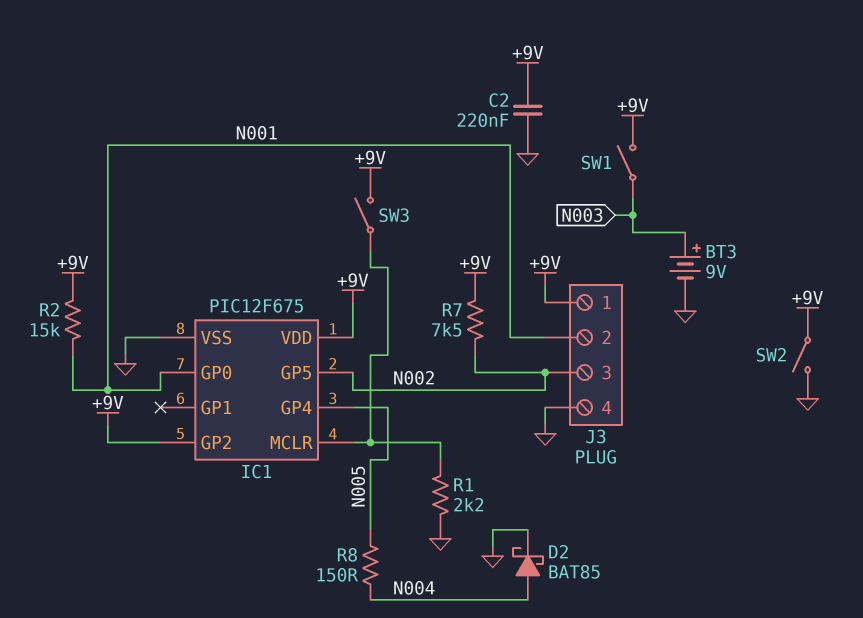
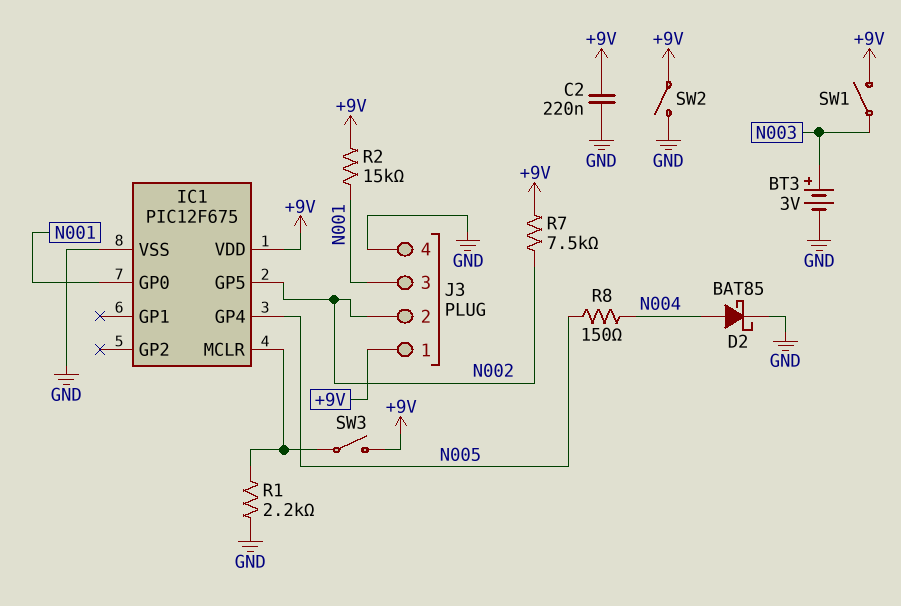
BT3: 9V (plus N003, minus GND) -> 3V (plus N003, minus GND)
IC1 pin GP2: +9V -> none
J3 pin 2: N001 -> N002
J3 pin 3: N002 -> N001

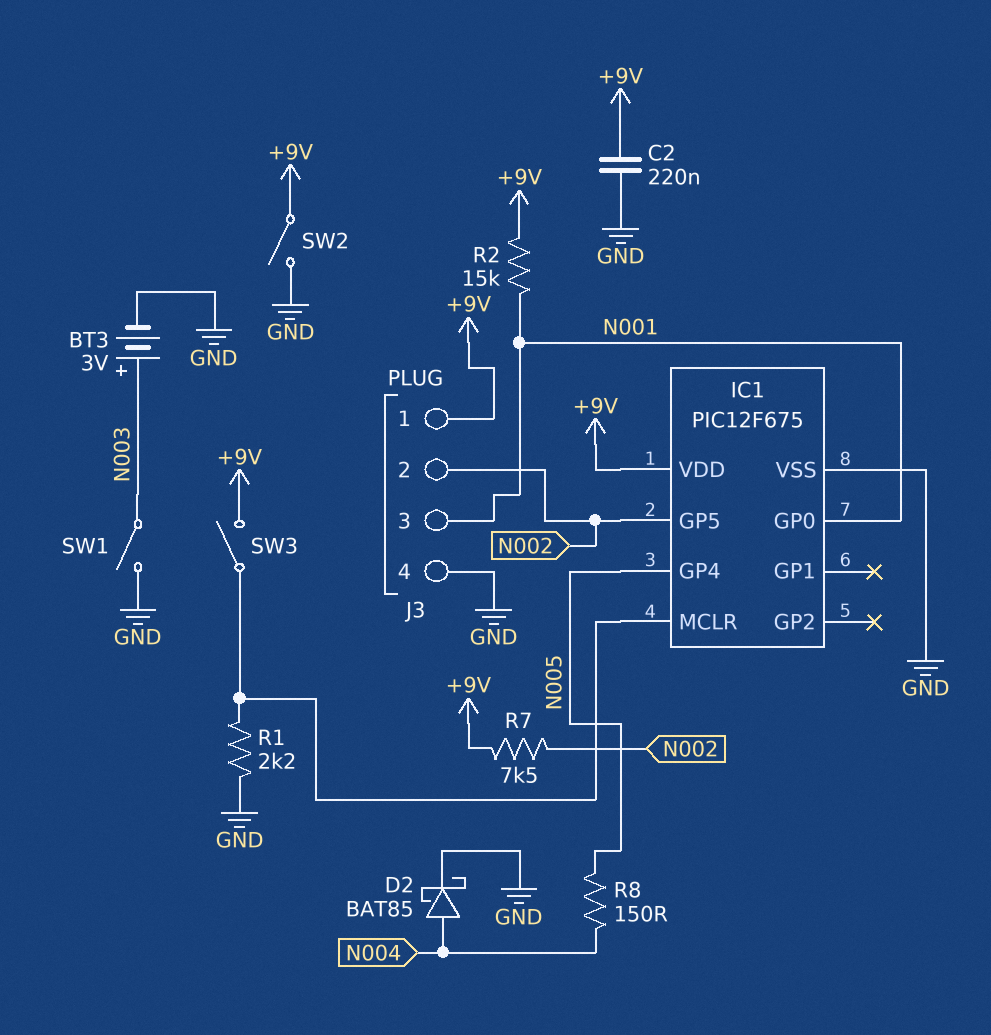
SW1: switch (+9V, N003) -> switch (GND, N003)

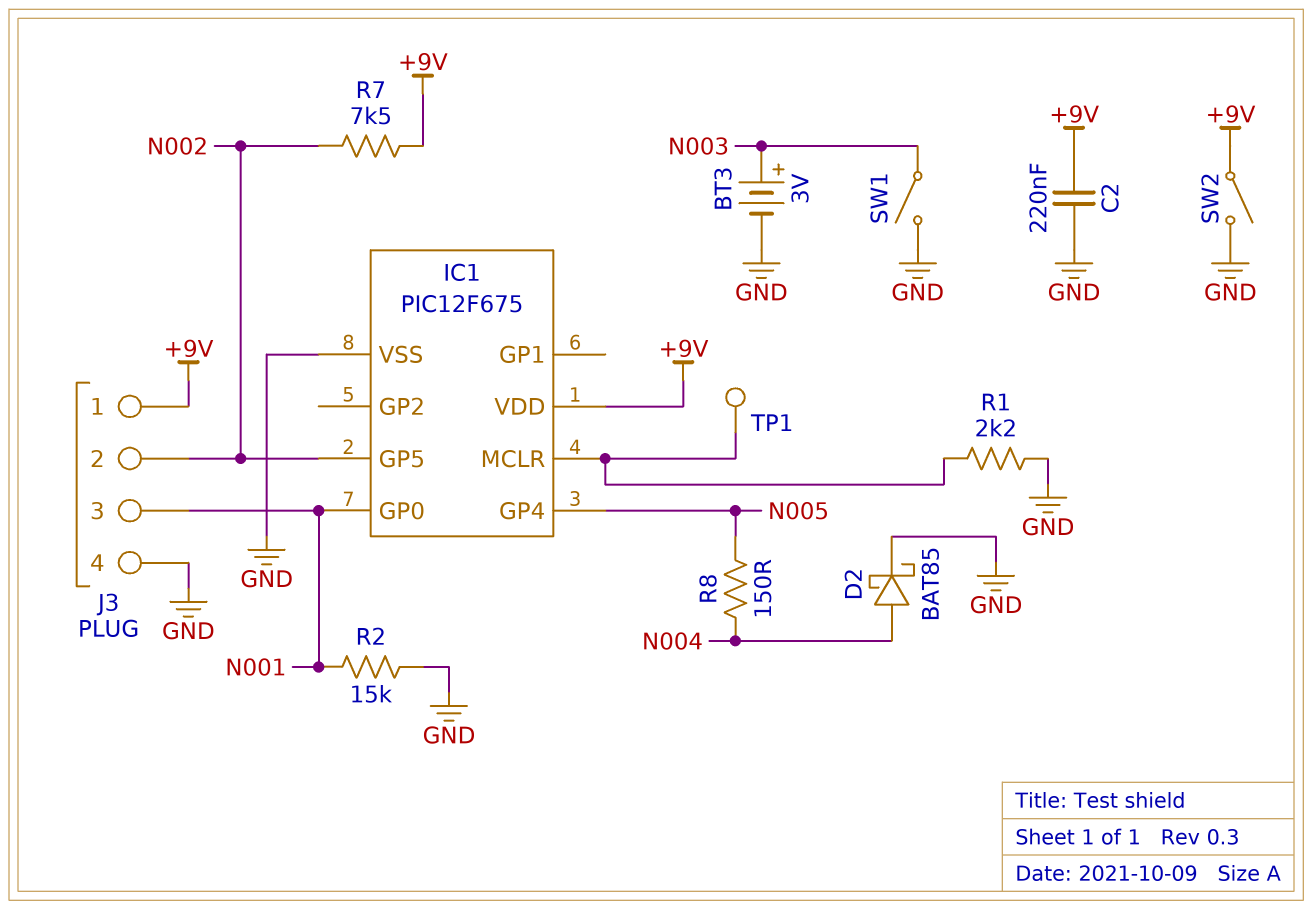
R2: 15k (+9V, N001) -> 15k (GND, N001)
SW3: switch (+9V, IC1/MCLR) -> none
TP1: none -> test point (IC1/MCLR)

